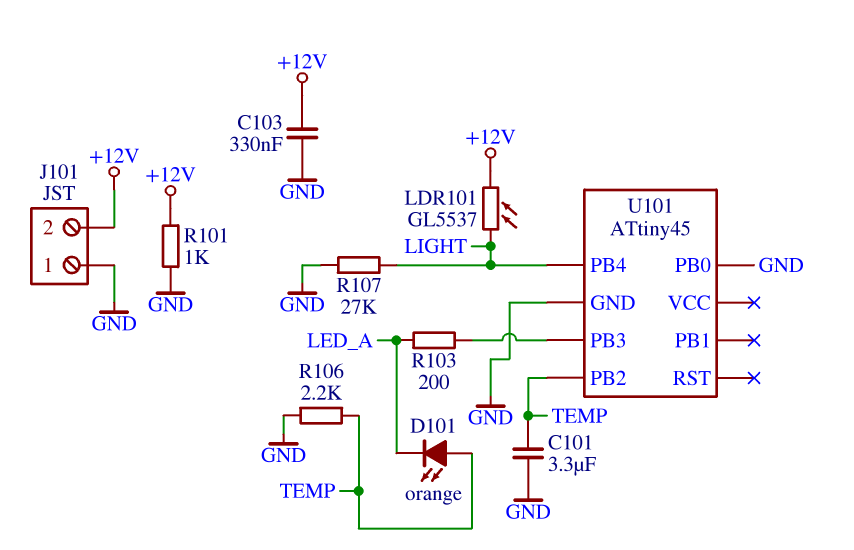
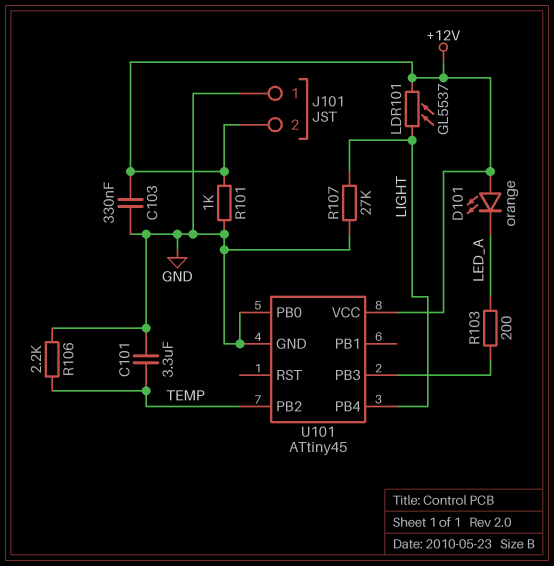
D101: LED orange (A TEMP, K LED_A) -> LED orange (A +12V, K LED_A)
U101 pin VCC: none -> +12V

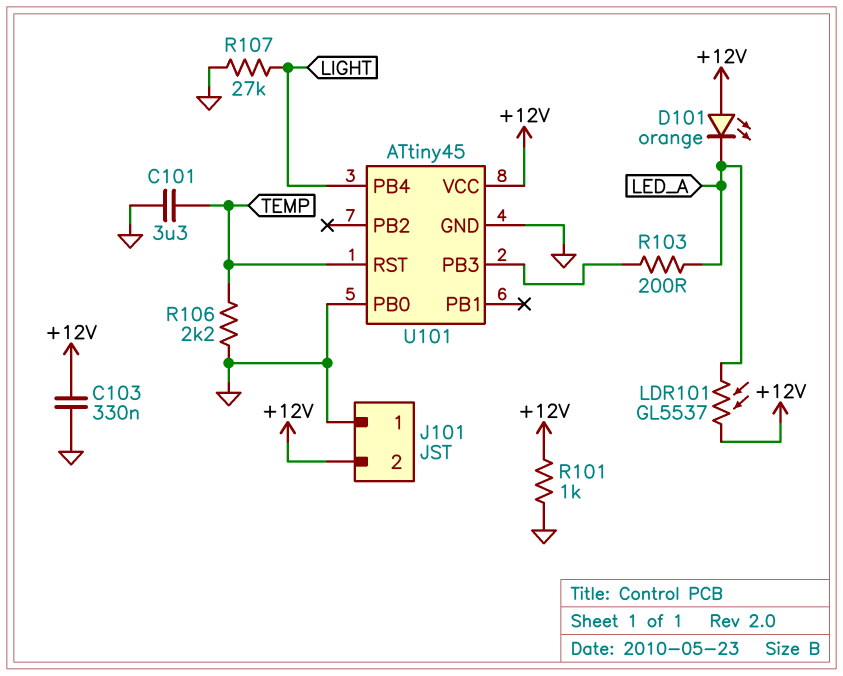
LDR101: GL5537 (+12V, LIGHT) -> GL5537 (+12V, LED_A)
U101 pin PB2: TEMP -> none
U101 pin RST: none -> TEMP

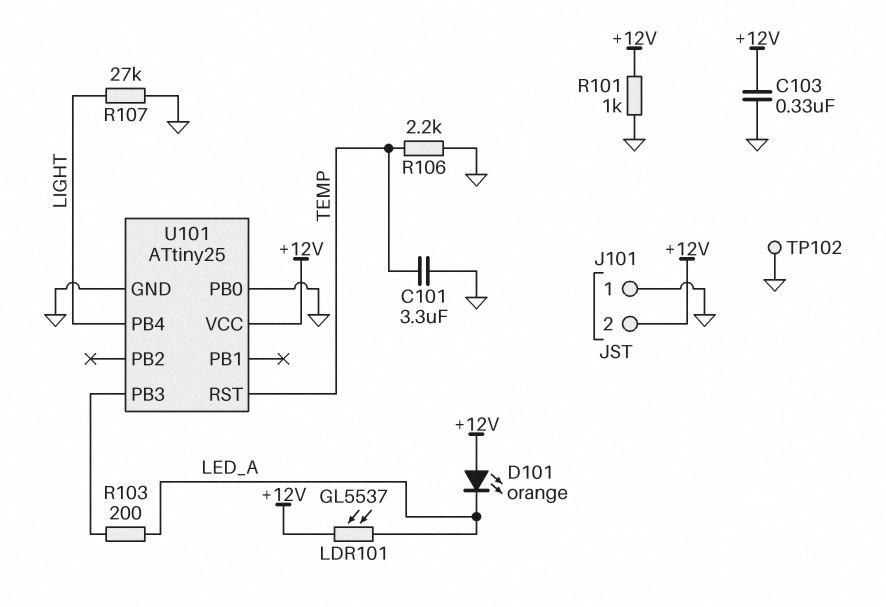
TP102: none -> test point (GND)
U101: ATtiny45 -> ATtiny25

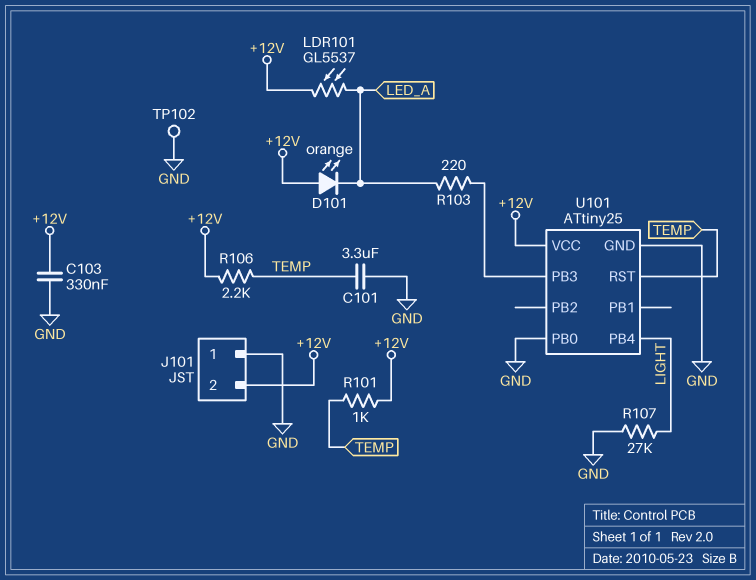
R101: 1k (+12V, GND) -> 1k (+12V, TEMP)
R103: 200 (LED_A, U101/PB3) -> 220 (LED_A, U101/PB3)
R106: 2.2k (GND, TEMP) -> 2.2k (+12V, TEMP)

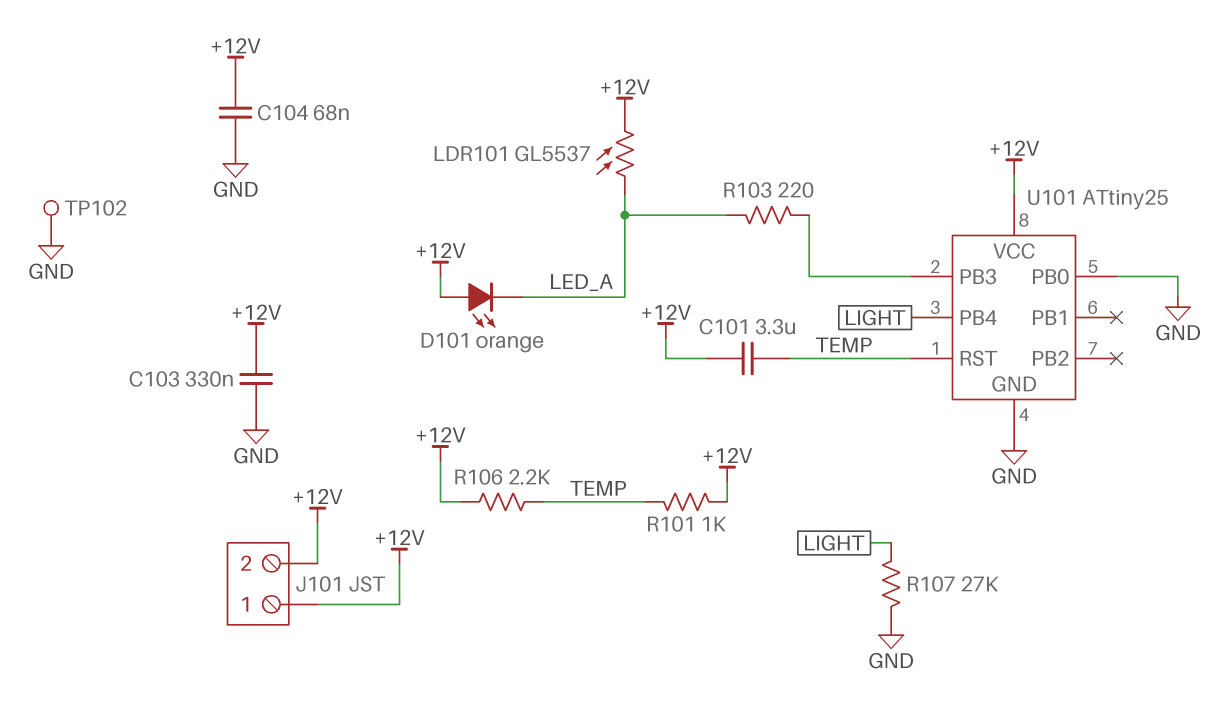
C101: 3.3uF (GND, TEMP) -> 3.3uF (+12V, TEMP)
C104: none -> 68nF (+12V, GND)
J101 pin 1: GND -> +12V

